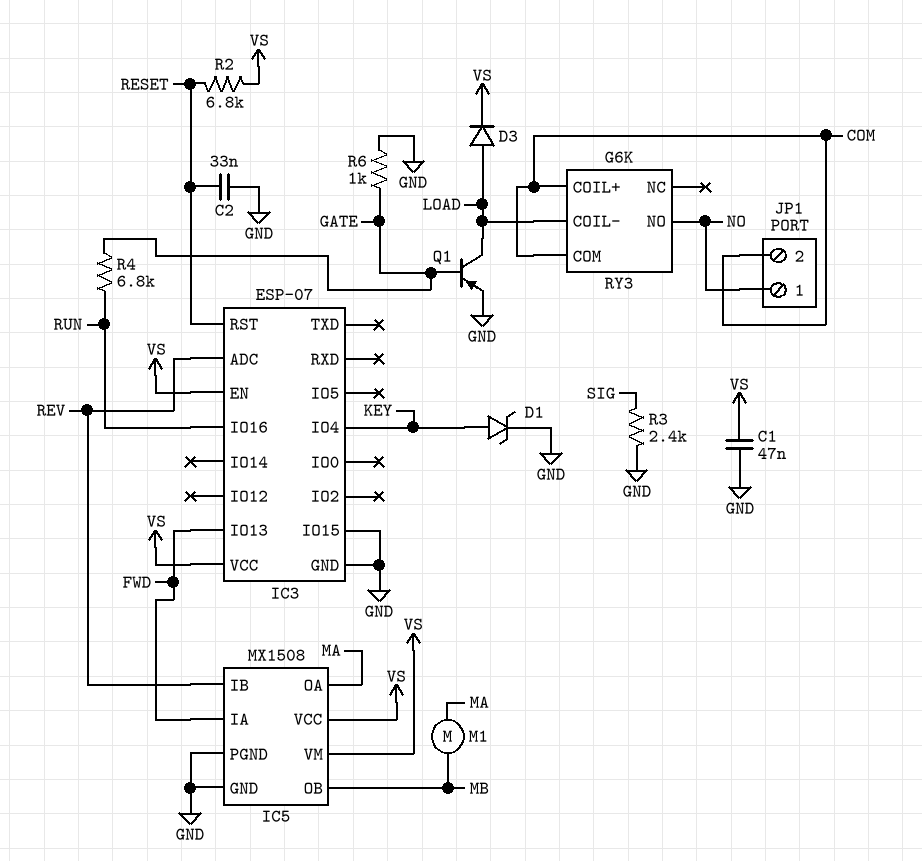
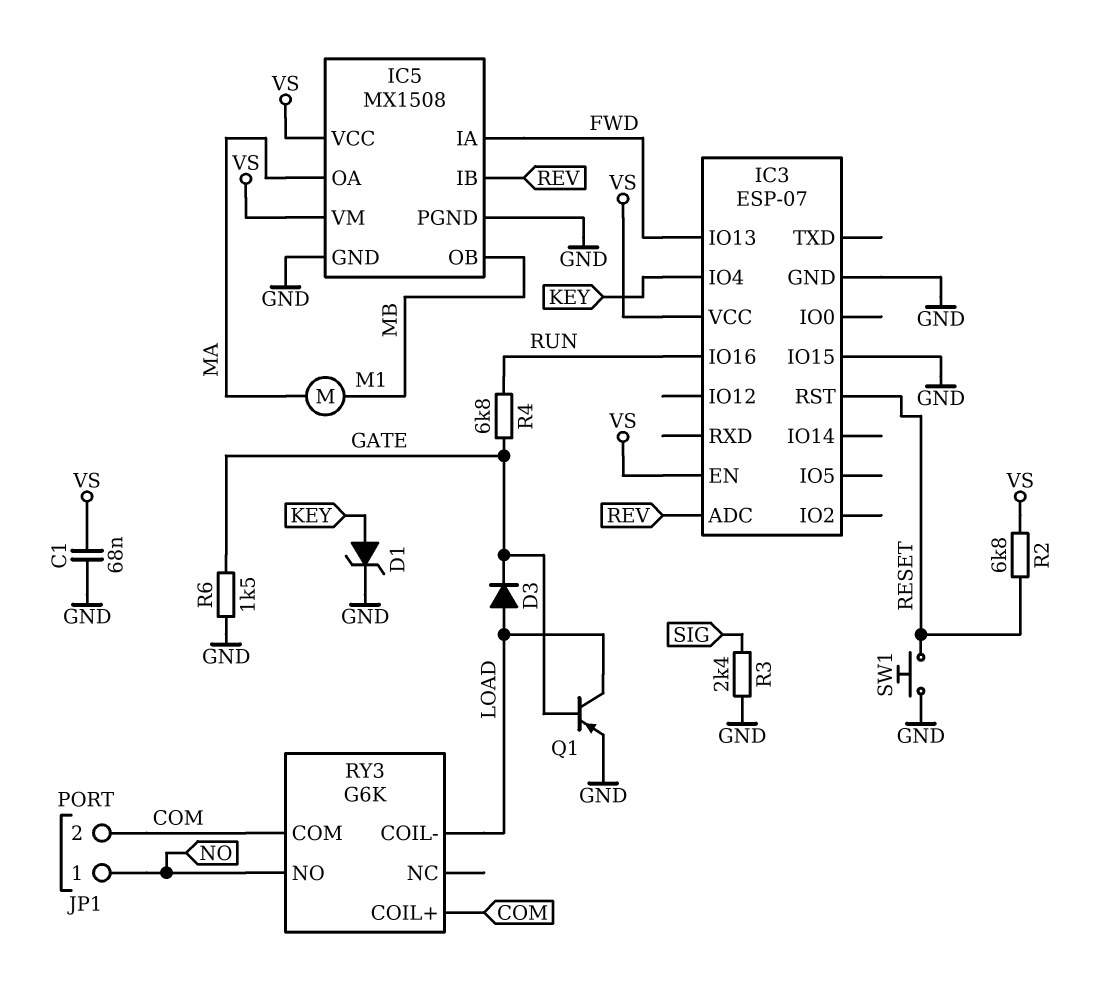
C1: 47nF (GND, VS) -> 68nF (GND, VS)
C2: 33nF (GND, RESET) -> none
D3: diode (A LOAD, K VS) -> diode (A LOAD, K GATE)
R6: 1k (GATE, GND) -> 1.5k (GATE, GND)
SW1: none -> button (GND, RESET)

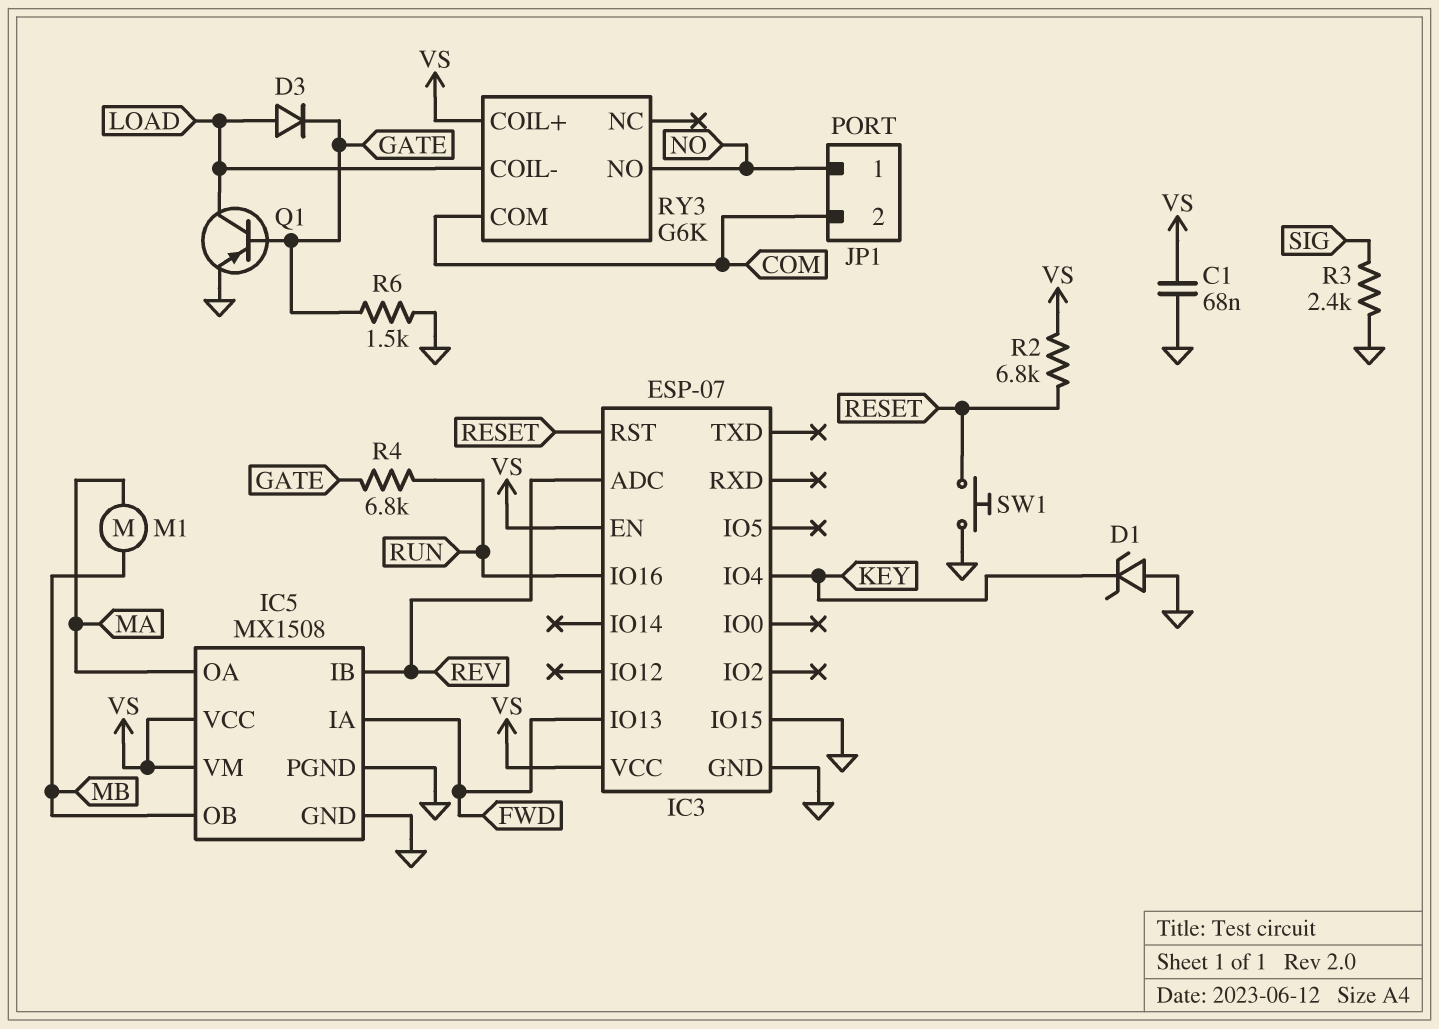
D1: zener (A KEY, K GND) -> zener (A GND, K KEY)
RY3 pin COIL+: COM -> VS

